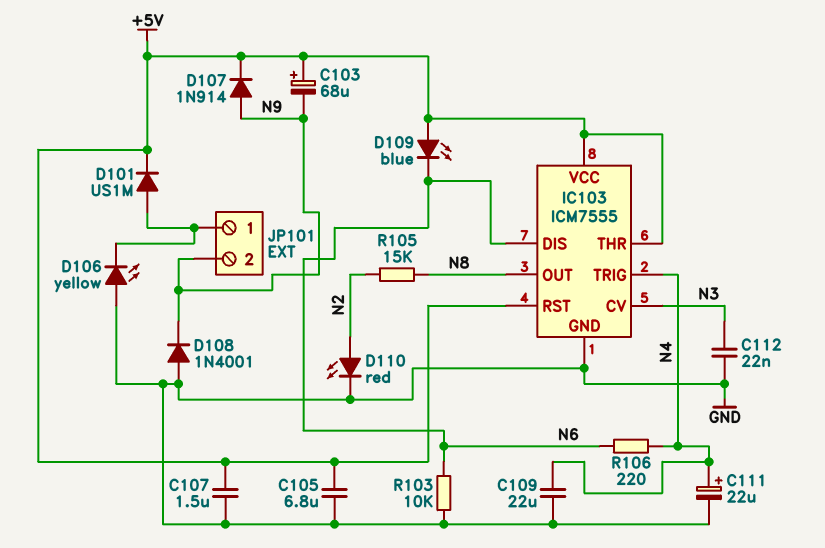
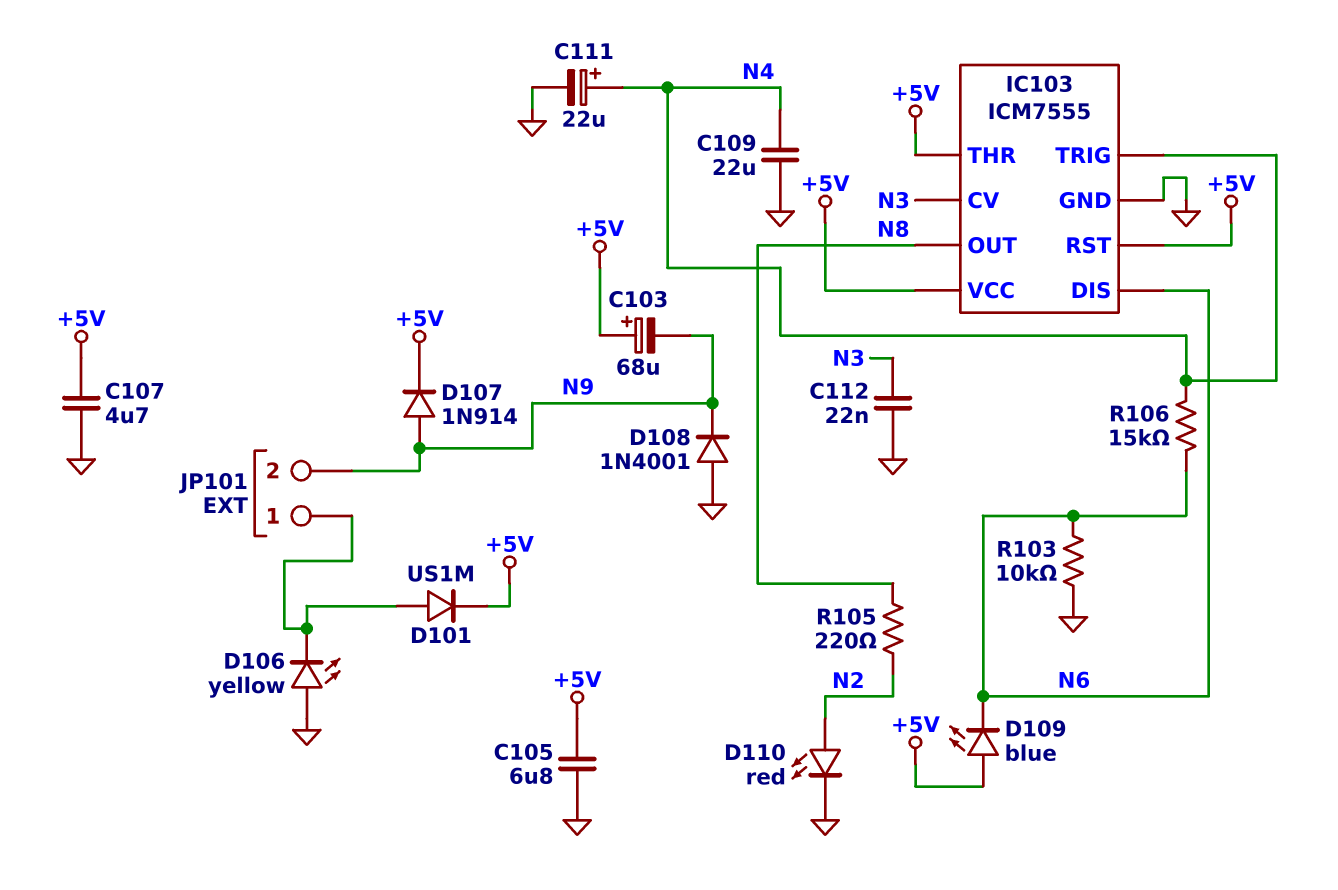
C107: 1.5uF (+5V, GND) -> 4.7uF (+5V, GND)
R105: 15k (N2, N8) -> 220 (N2, N8)
R106: 220 (N4, N6) -> 15k (N4, N6)

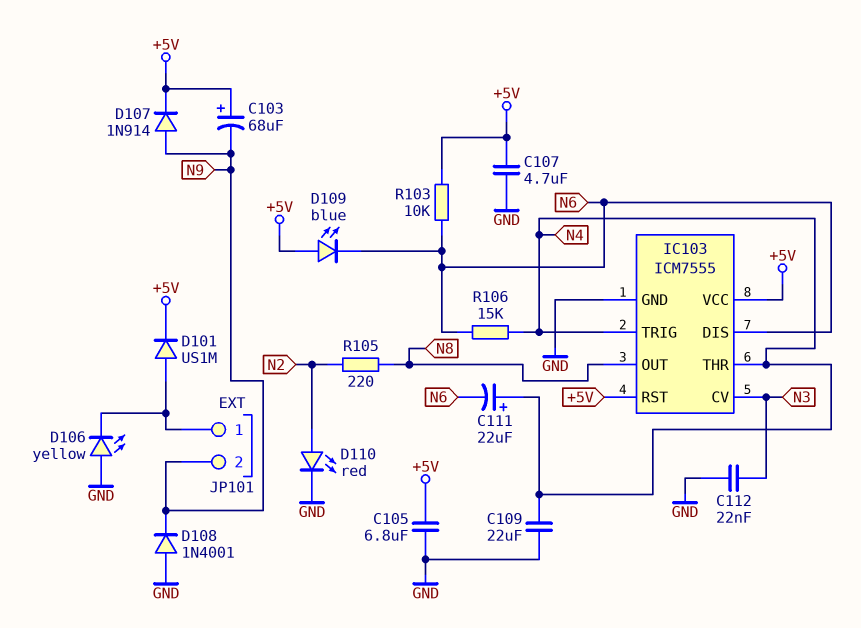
C111: 22uF (plus N4, minus GND) -> 22uF (plus N4, minus N6)
IC103 pin THR: +5V -> N4
R103: 10k (GND, N6) -> 10k (+5V, N6)

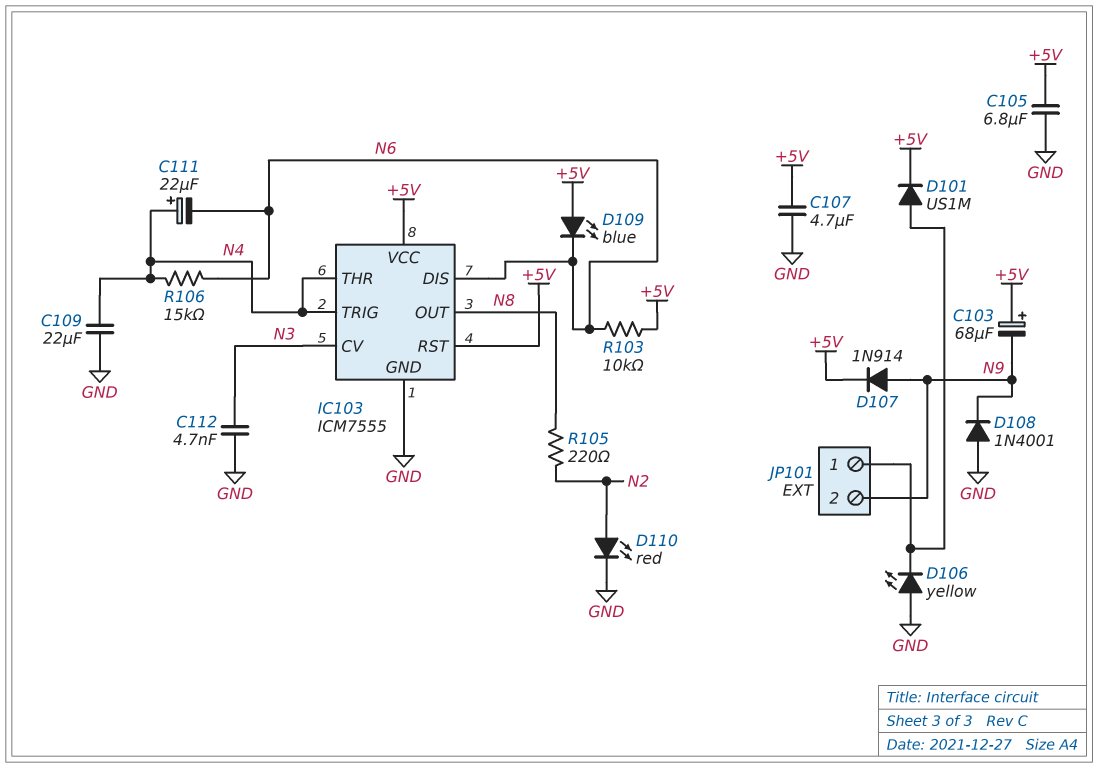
C112: 22nF (GND, N3) -> 4.7nF (GND, N3)

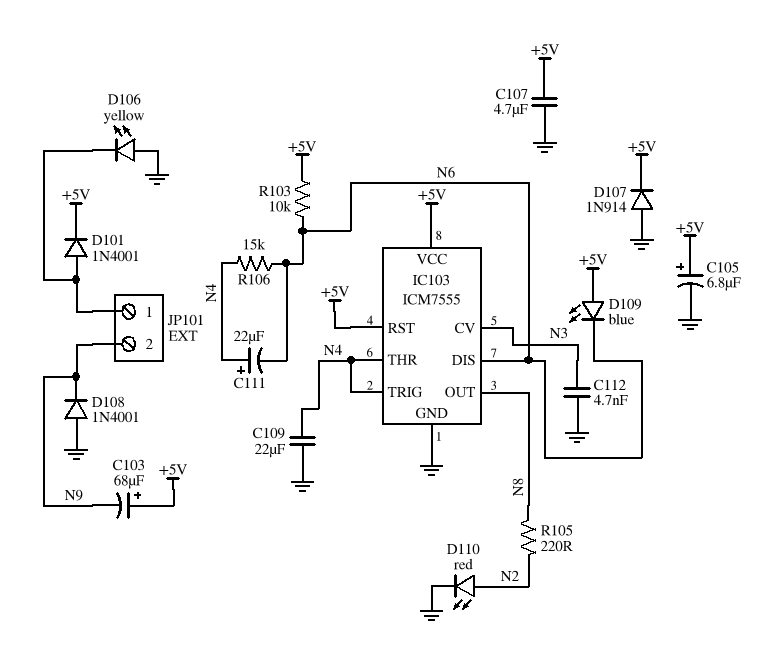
C105: 6.8uF (+5V, GND) -> 6.8uF (plus +5V, minus GND)
D101: diode US1M (A JP101/1, K +5V) -> diode 1N4001 (A JP101/1, K +5V)
D107: diode 1N914 (A N9, K +5V) -> diode 1N914 (A GND, K +5V)

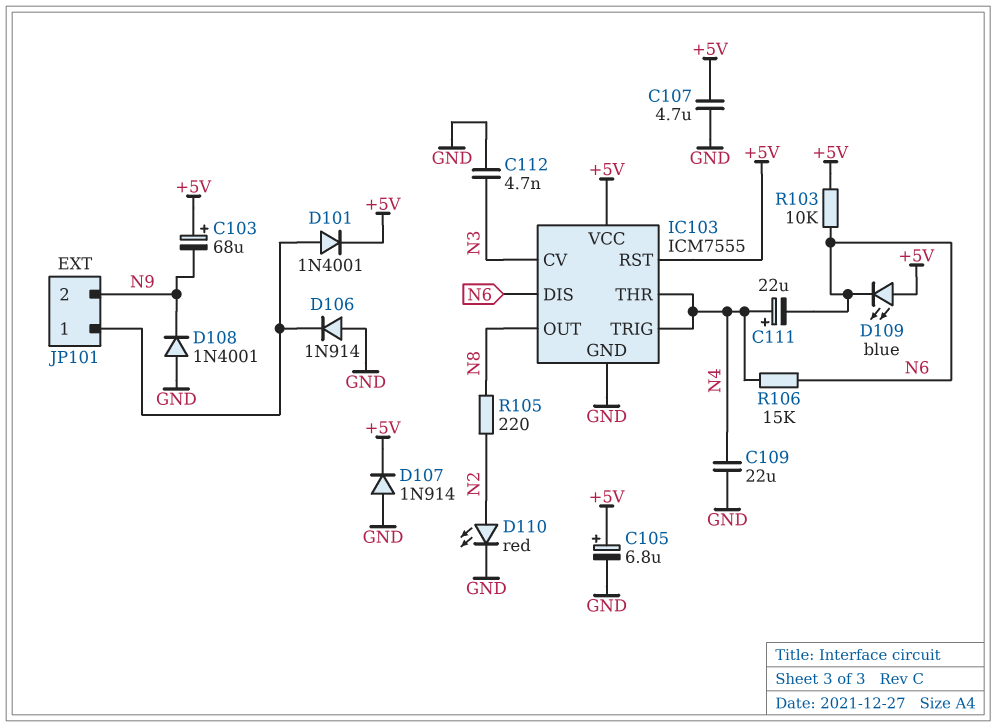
D106: LED yellow (A GND, K JP101/1) -> diode 1N914 (A GND, K JP101/1)

